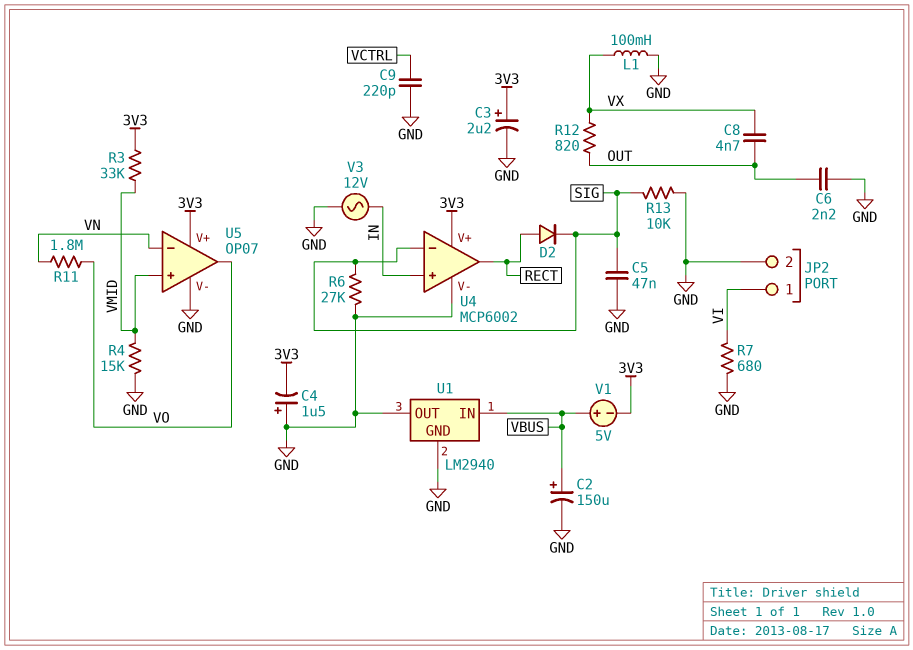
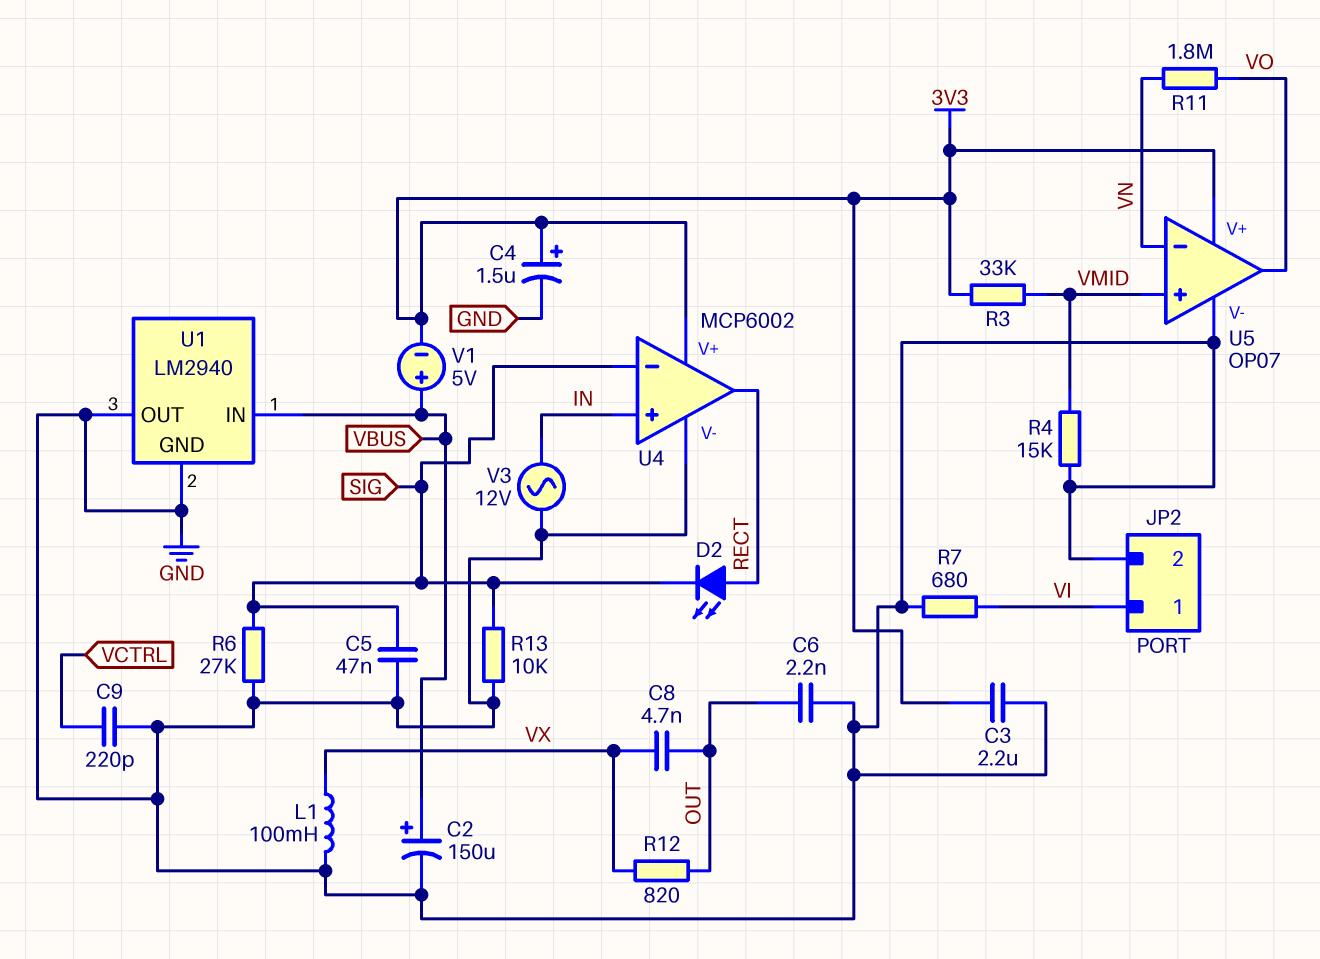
C3: 2.2uF (plus 3V3, minus GND) -> 2.2uF (3V3, GND)
C4: 1.5uF (plus GND, minus 3V3) -> 1.5uF (plus 3V3, minus GND)
D2: diode (A RECT, K SIG) -> LED (A RECT, K SIG)

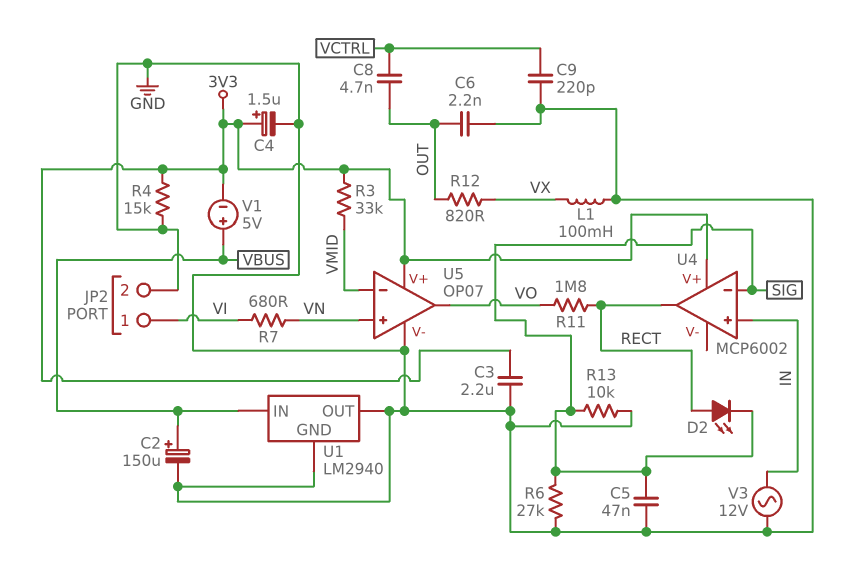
C8: 4.7nF (OUT, VX) -> 4.7nF (OUT, VCTRL)
R4: 15k (GND, VMID) -> 15k (3V3, GND)
R7: 680 (GND, VI) -> 680 (VI, VN)
R11: 1.8M (VN, VO) -> 1.8M (RECT, VO)
U4 pin V-: GND -> none
U5 pin in+: VMID -> VN
U5 pin in-: VN -> VMID

